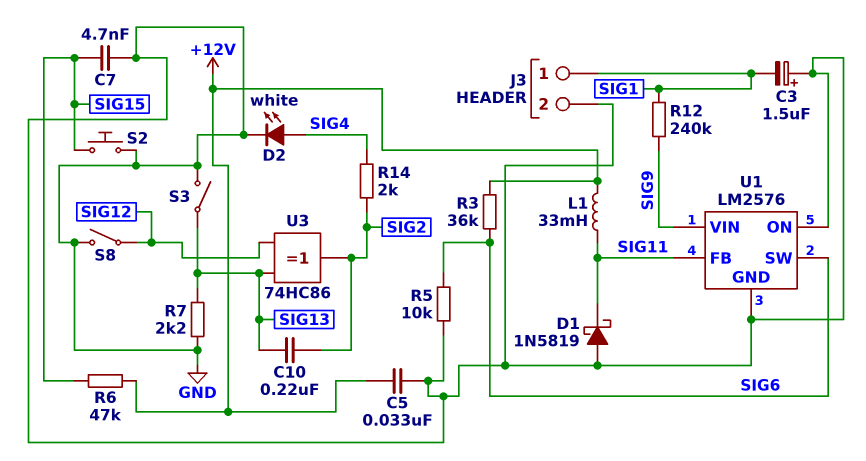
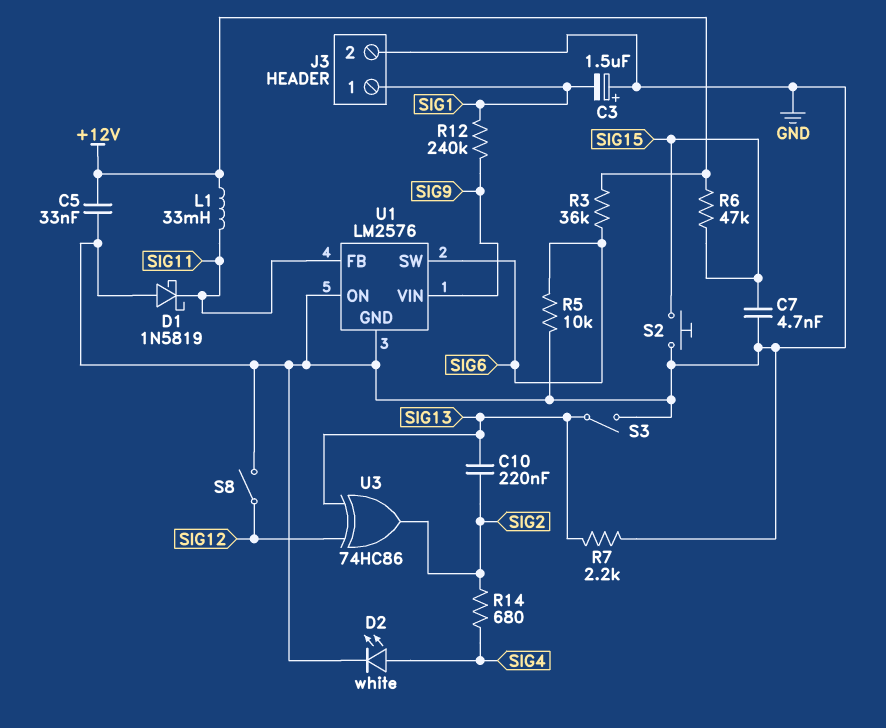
R14: 2k (SIG2, SIG4) -> 680 (SIG2, SIG4)

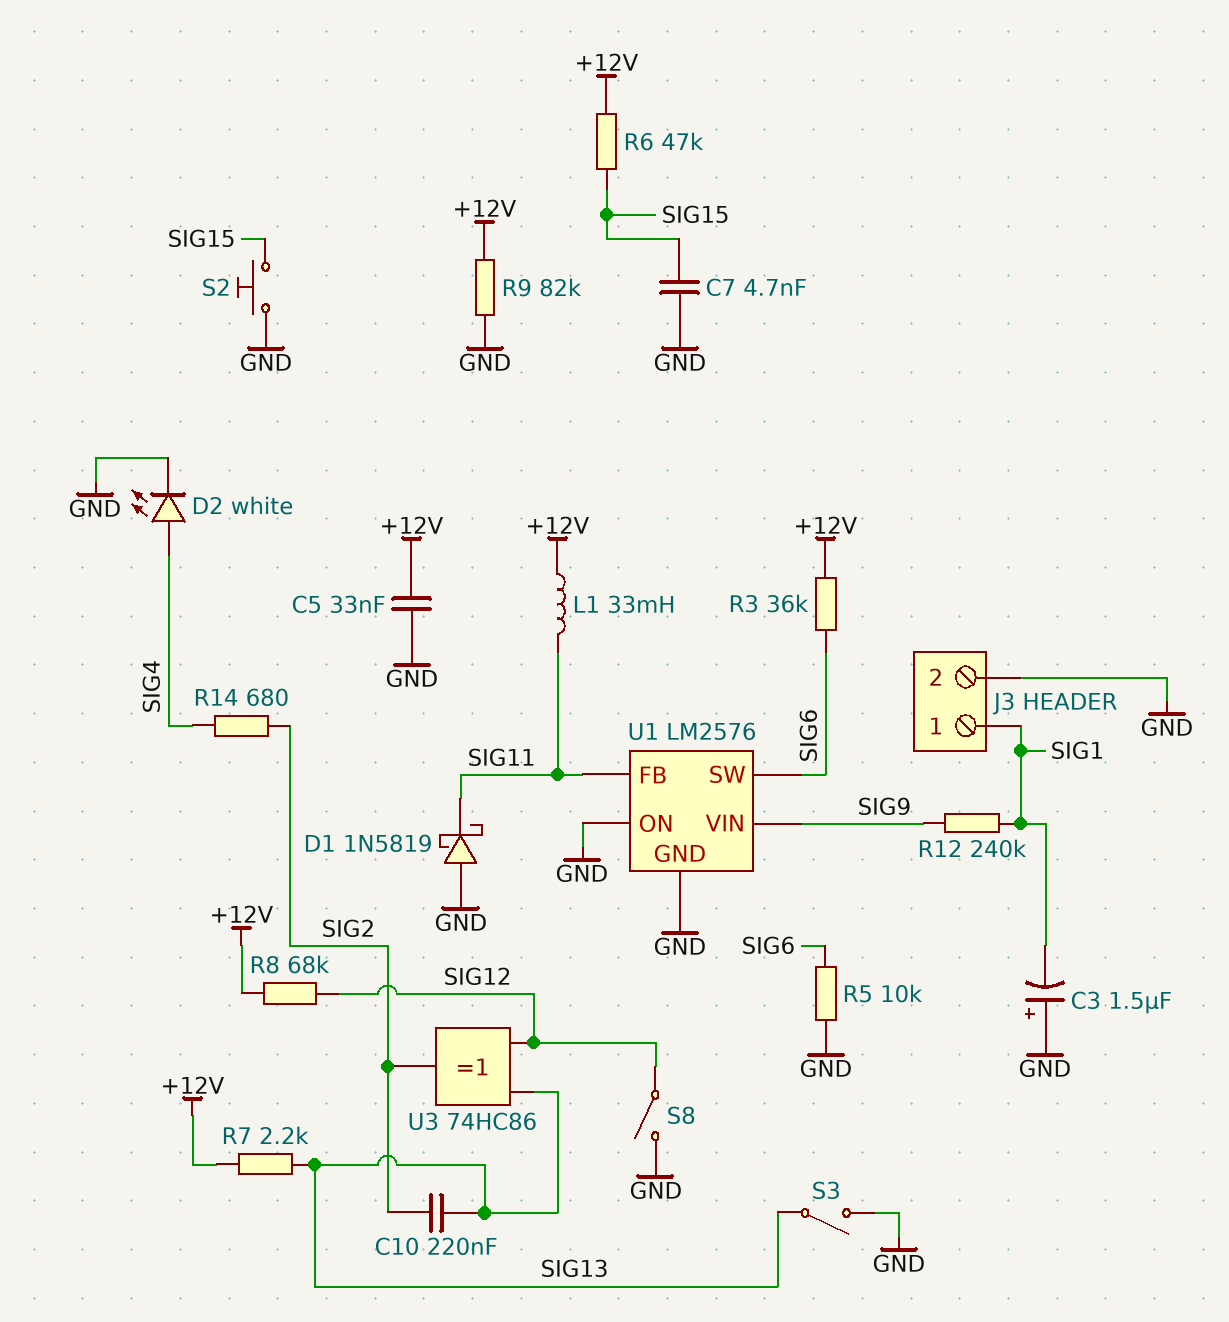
R7: 2.2k (GND, SIG13) -> 2.2k (+12V, SIG13)
R8: none -> 68k (+12V, SIG12)
R9: none -> 82k (+12V, GND)

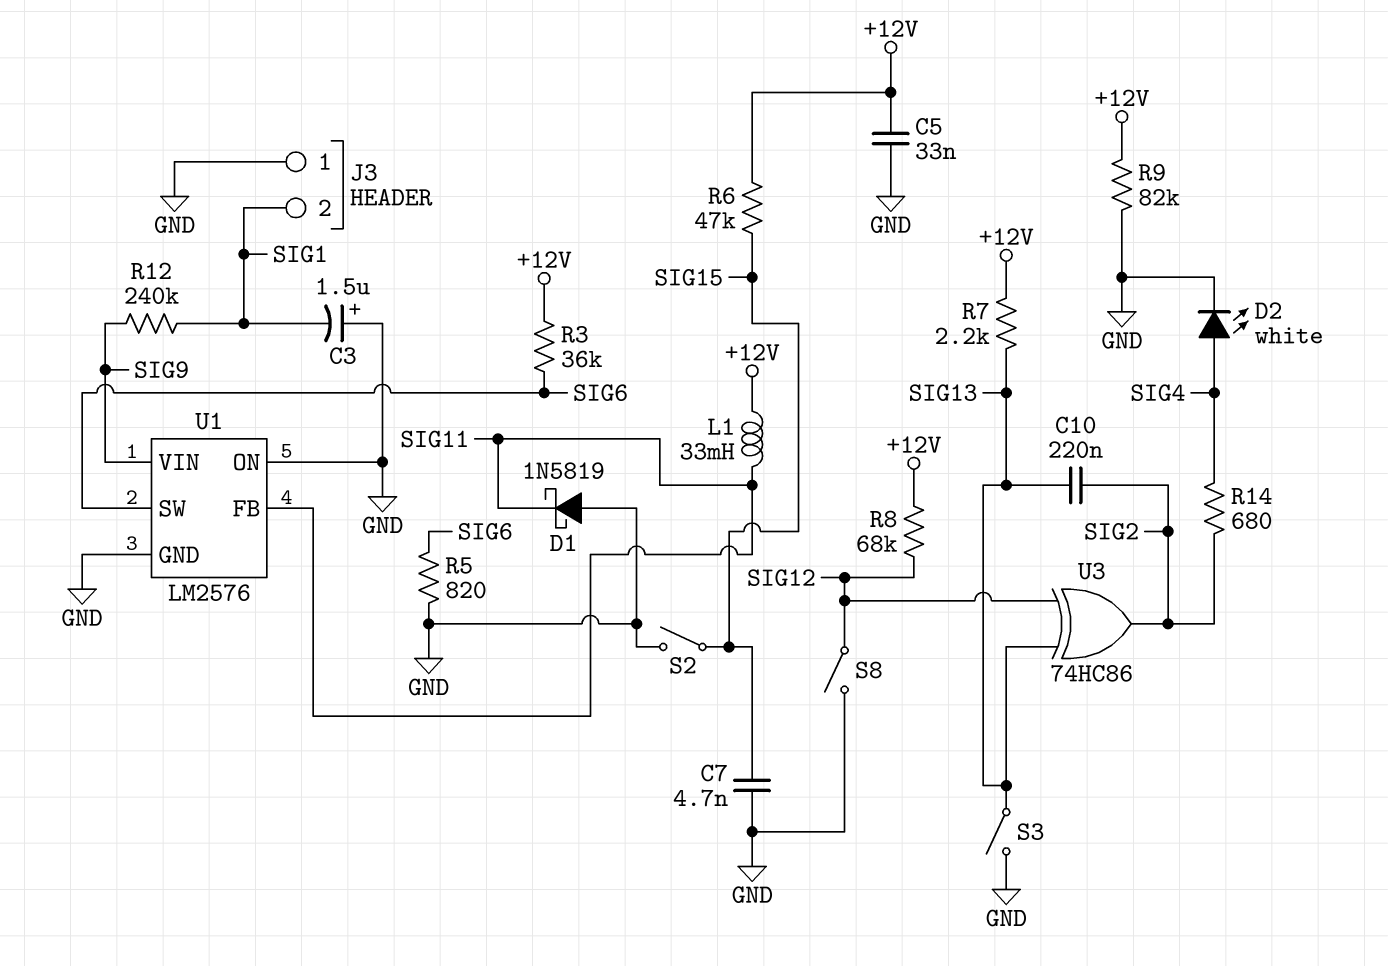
J3 pin 1: SIG1 -> GND
J3 pin 2: GND -> SIG1
R5: 10k (GND, SIG6) -> 820 (GND, SIG6)
S2: button (GND, SIG15) -> switch (GND, SIG15)

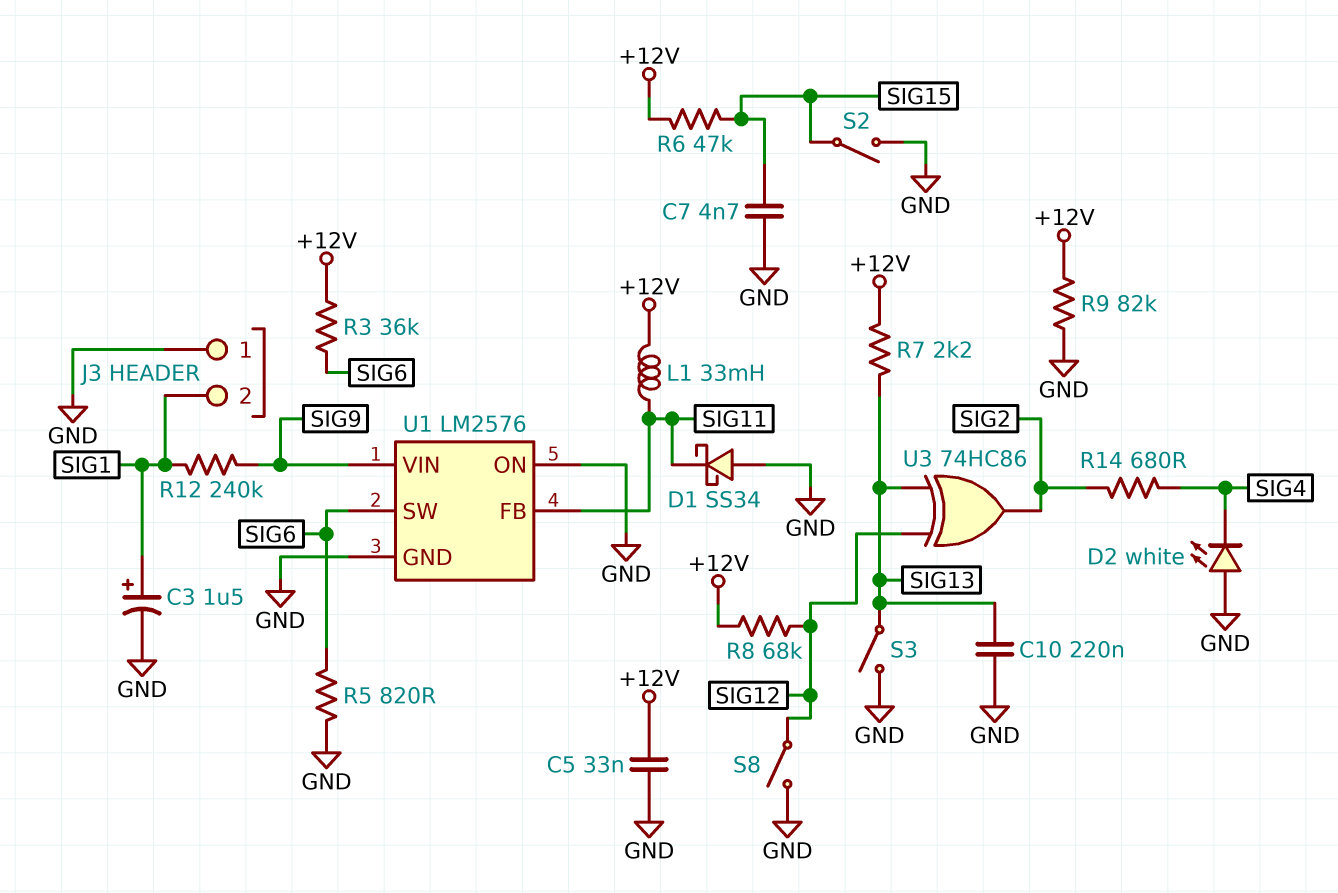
C3: 1.5uF (plus GND, minus SIG1) -> 1.5uF (plus SIG1, minus GND)
C10: 220nF (SIG2, SIG13) -> 220nF (GND, SIG13)
D1: schottky 1N5819 (A GND, K SIG11) -> schottky SS34 (A GND, K SIG11)
D2: LED white (A SIG4, K GND) -> LED white (A GND, K SIG4)

